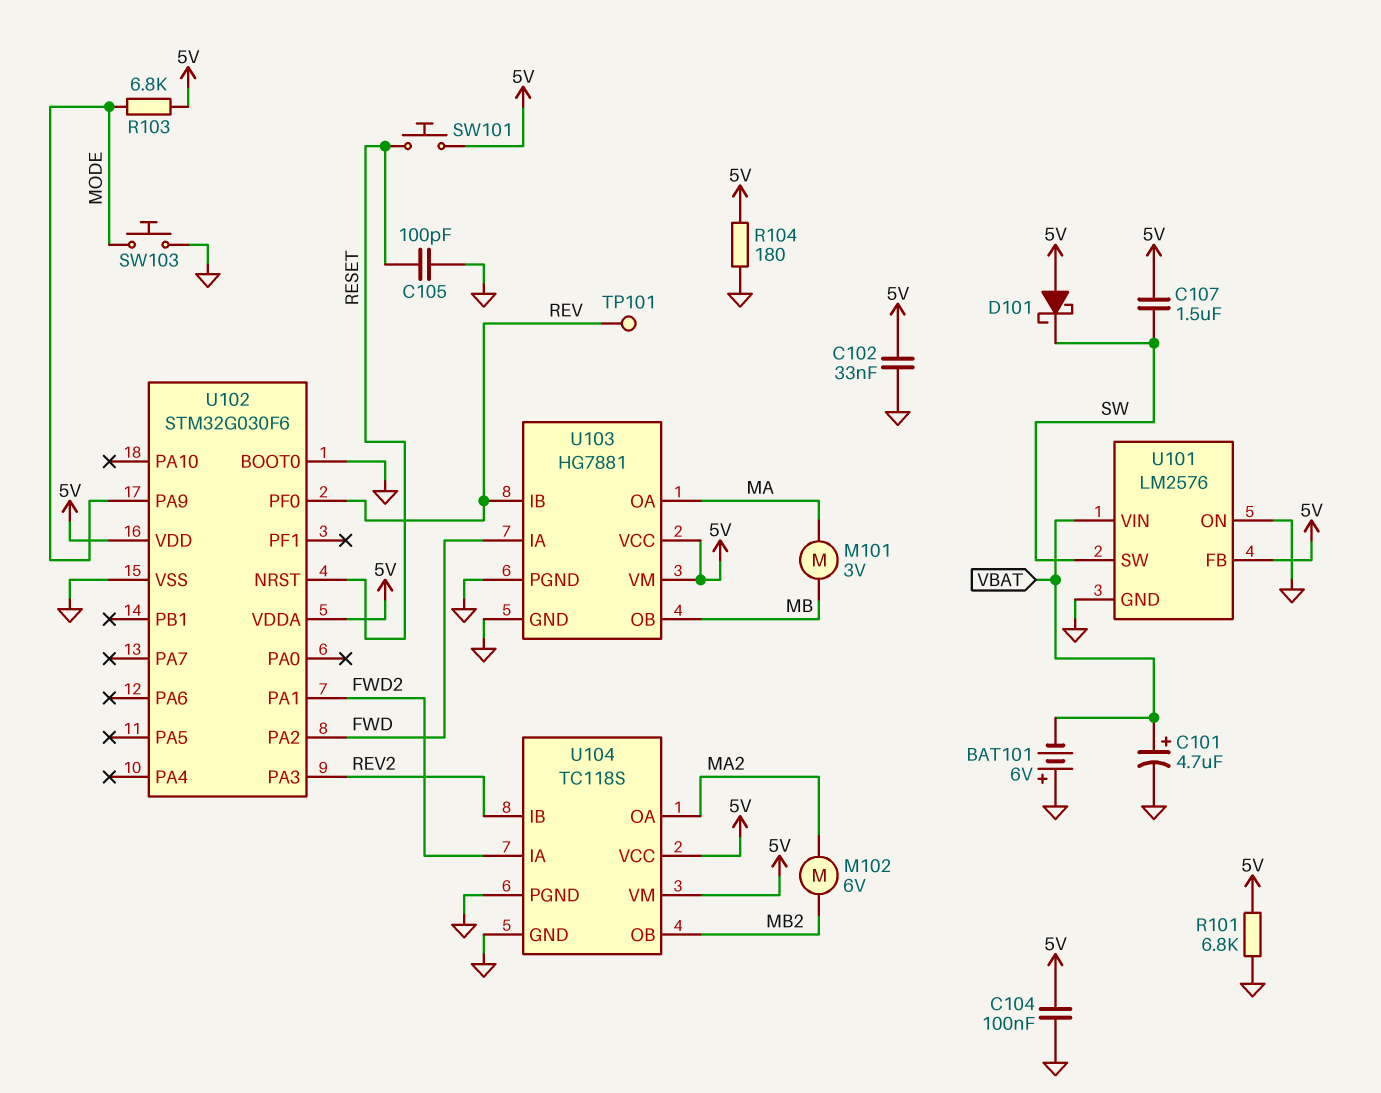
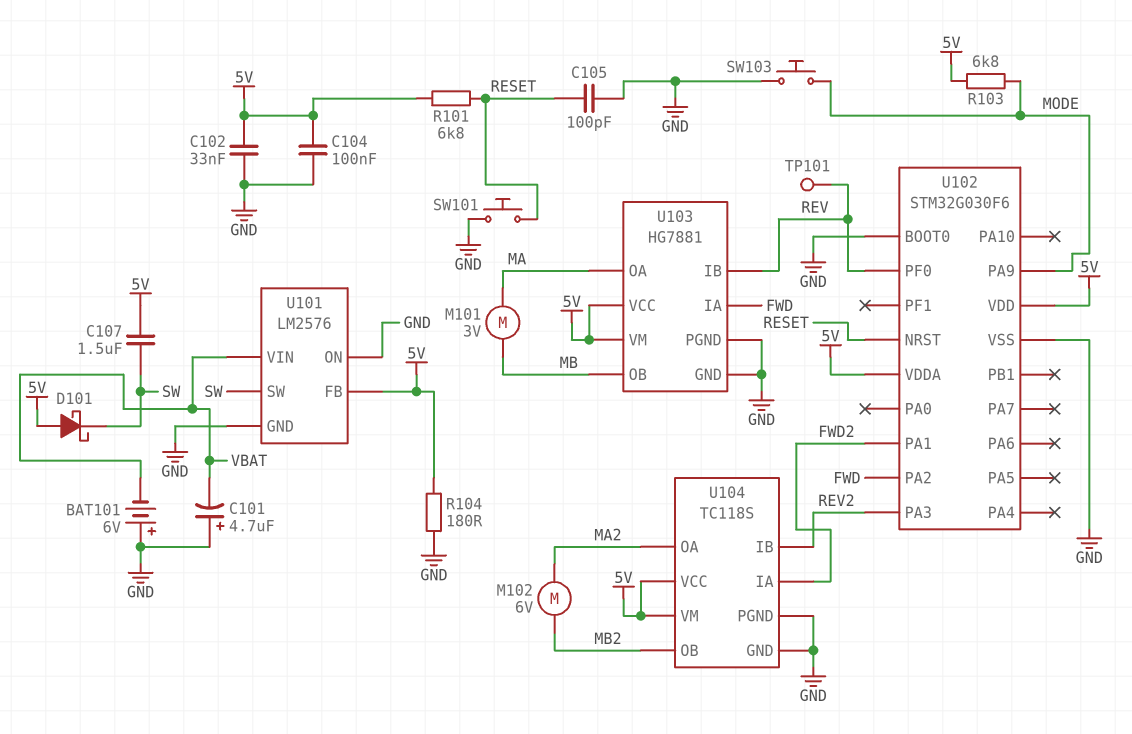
C101: 4.7uF (plus VBAT, minus GND) -> 4.7uF (plus GND, minus VBAT)
R101: 6.8k (5V, GND) -> 6.8k (5V, RESET)
SW101: button (5V, RESET) -> button (GND, RESET)

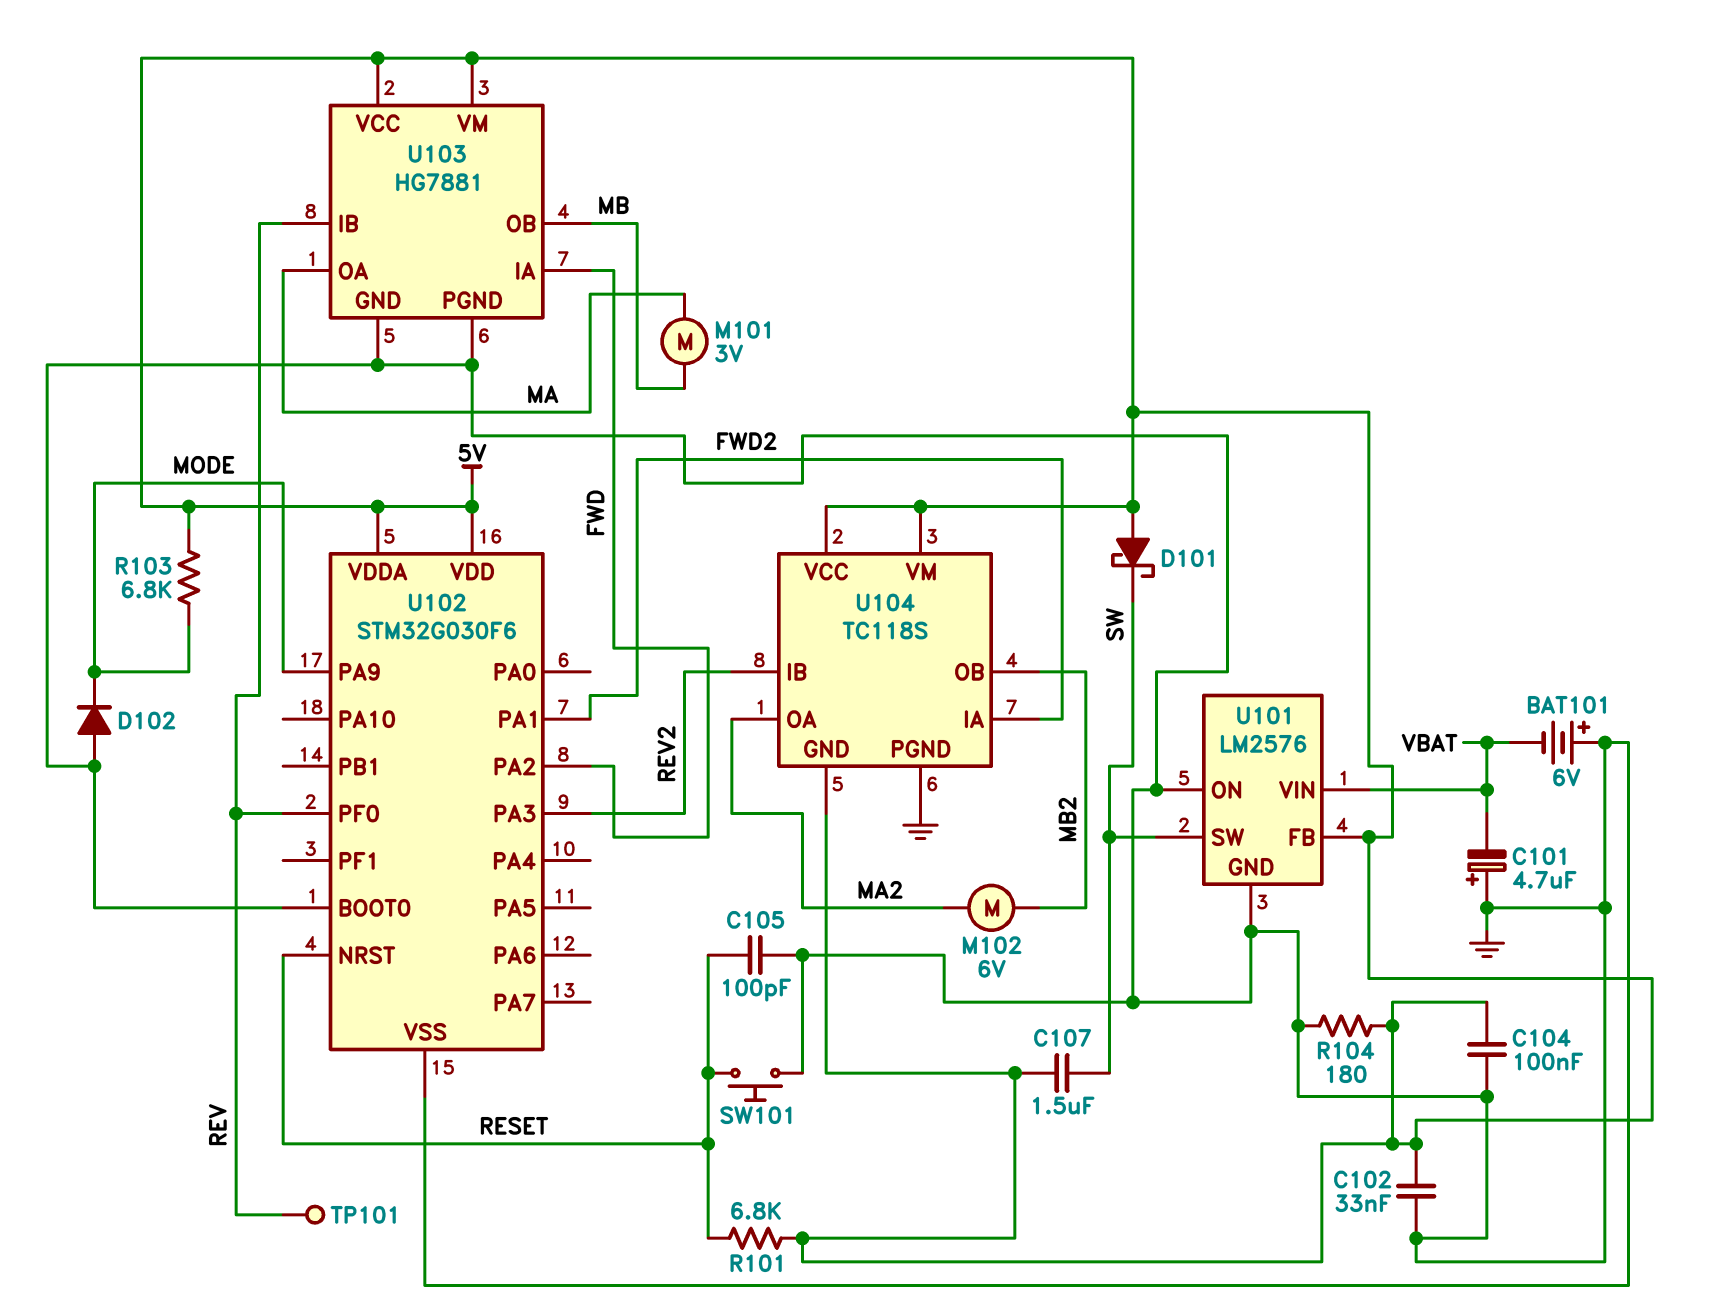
D102: none -> diode (A GND, K MODE)
SW103: button (GND, MODE) -> none
U104 pin GND: GND -> 5V

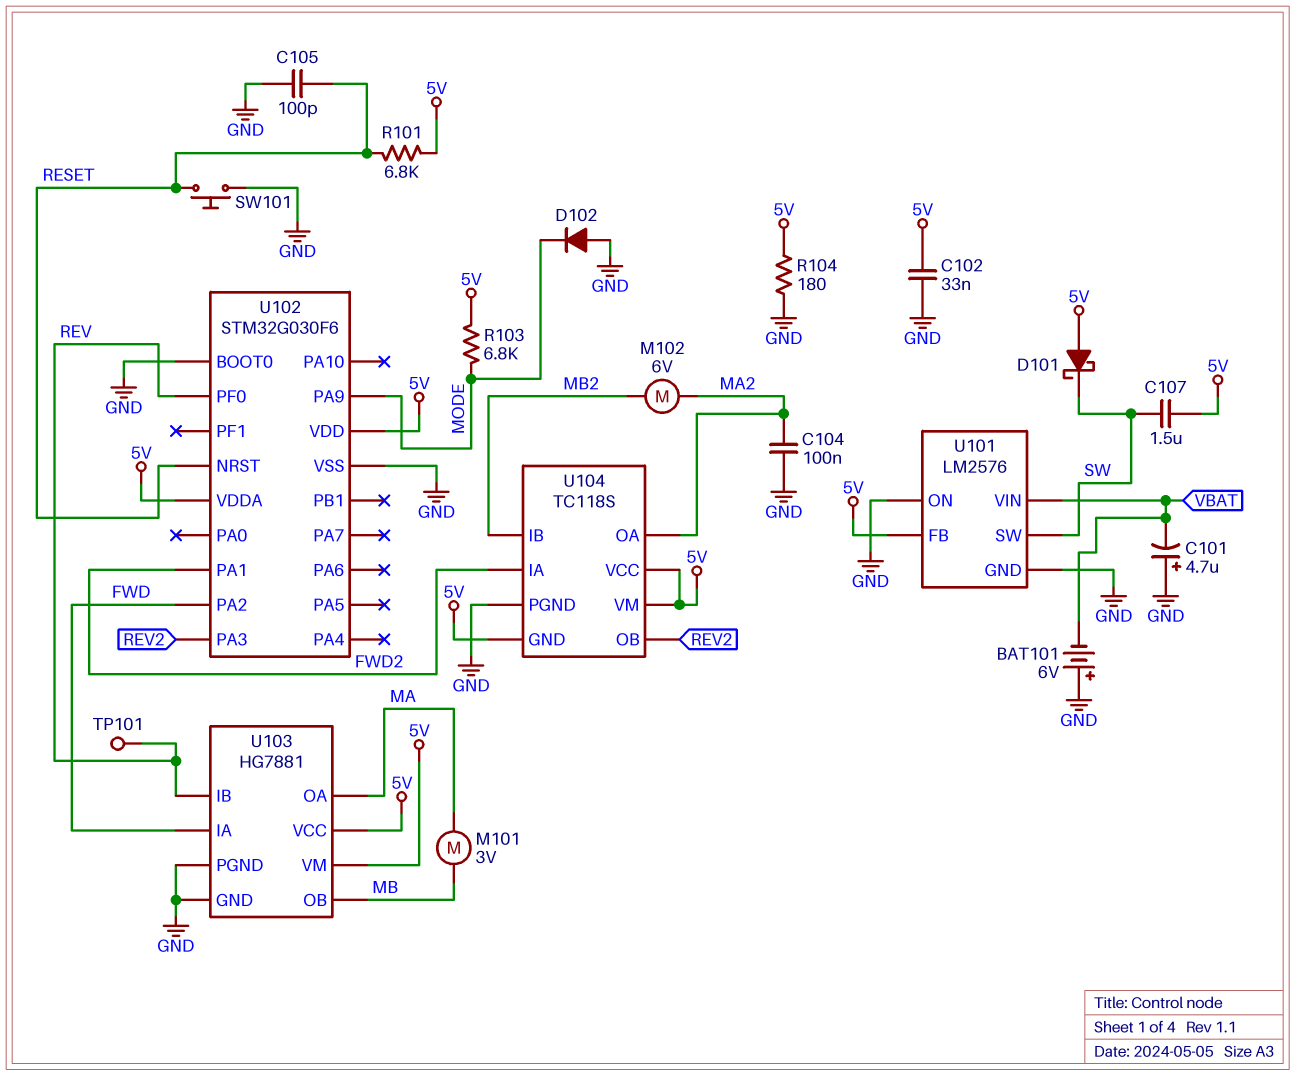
C104: 100nF (5V, GND) -> 100nF (GND, MA2)
U104 pin IB: REV2 -> MB2
U104 pin OB: MB2 -> REV2

